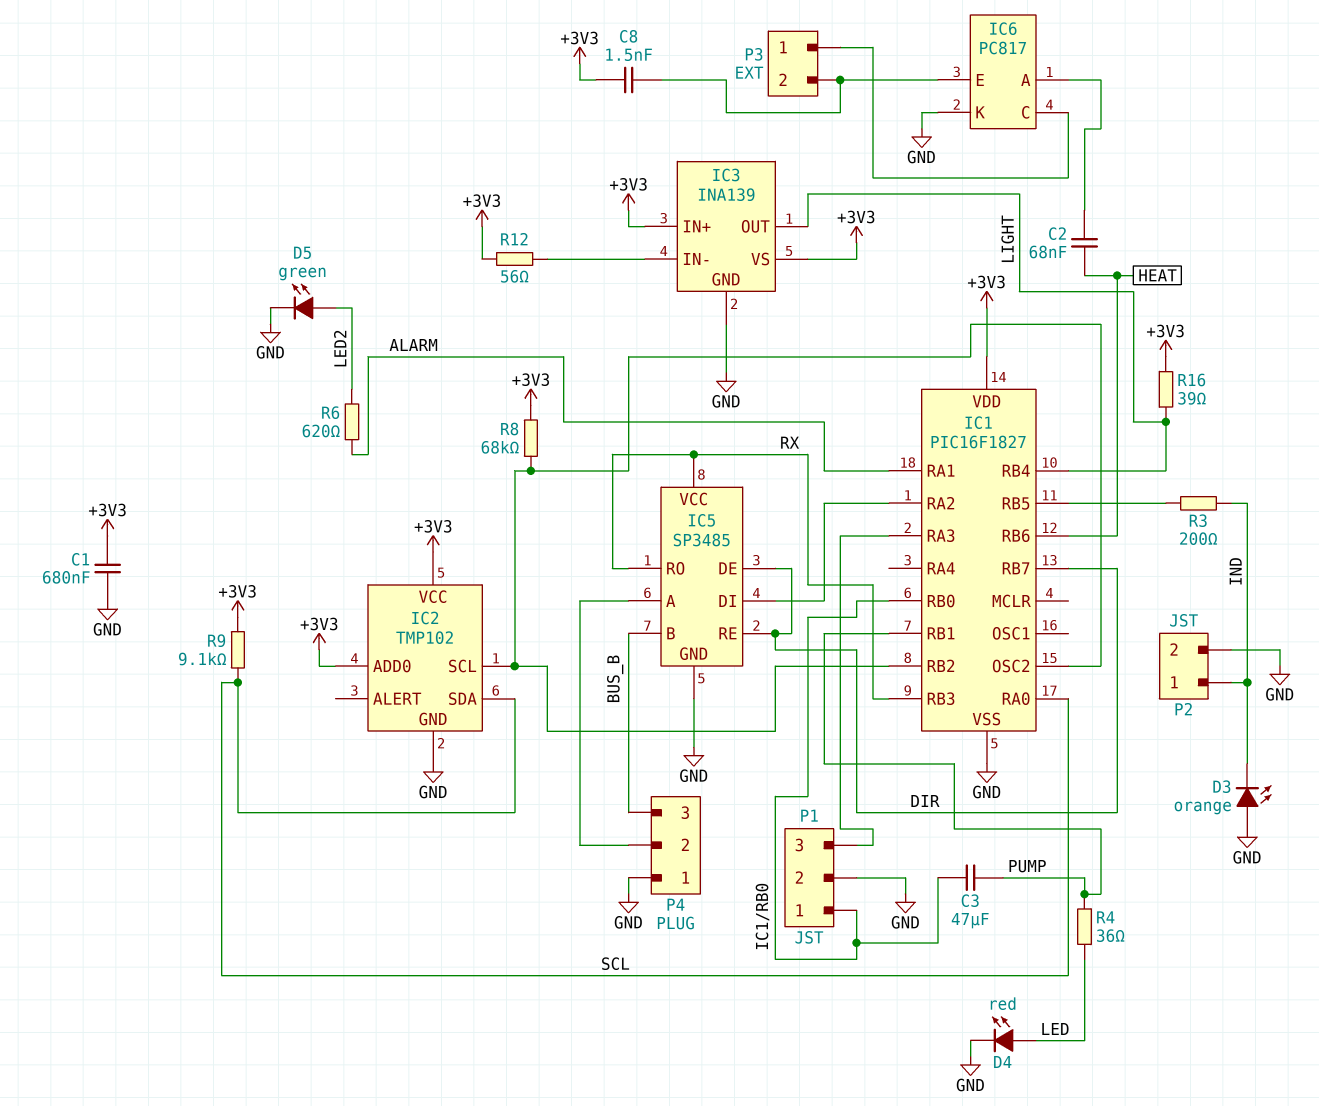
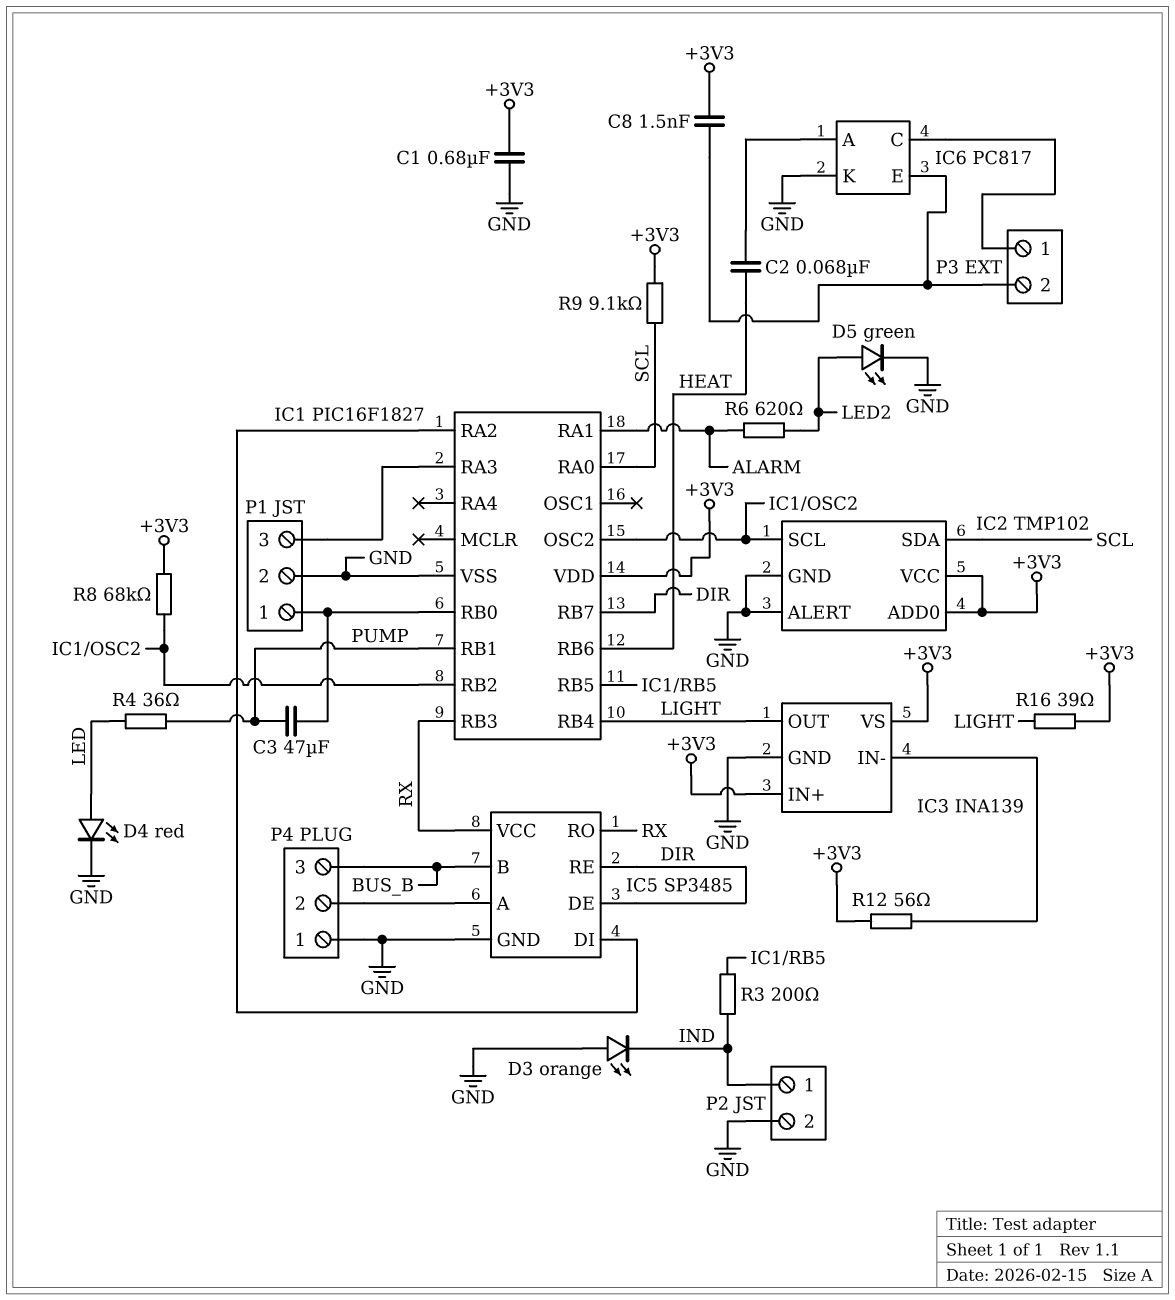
IC2 pin ALERT: none -> GND

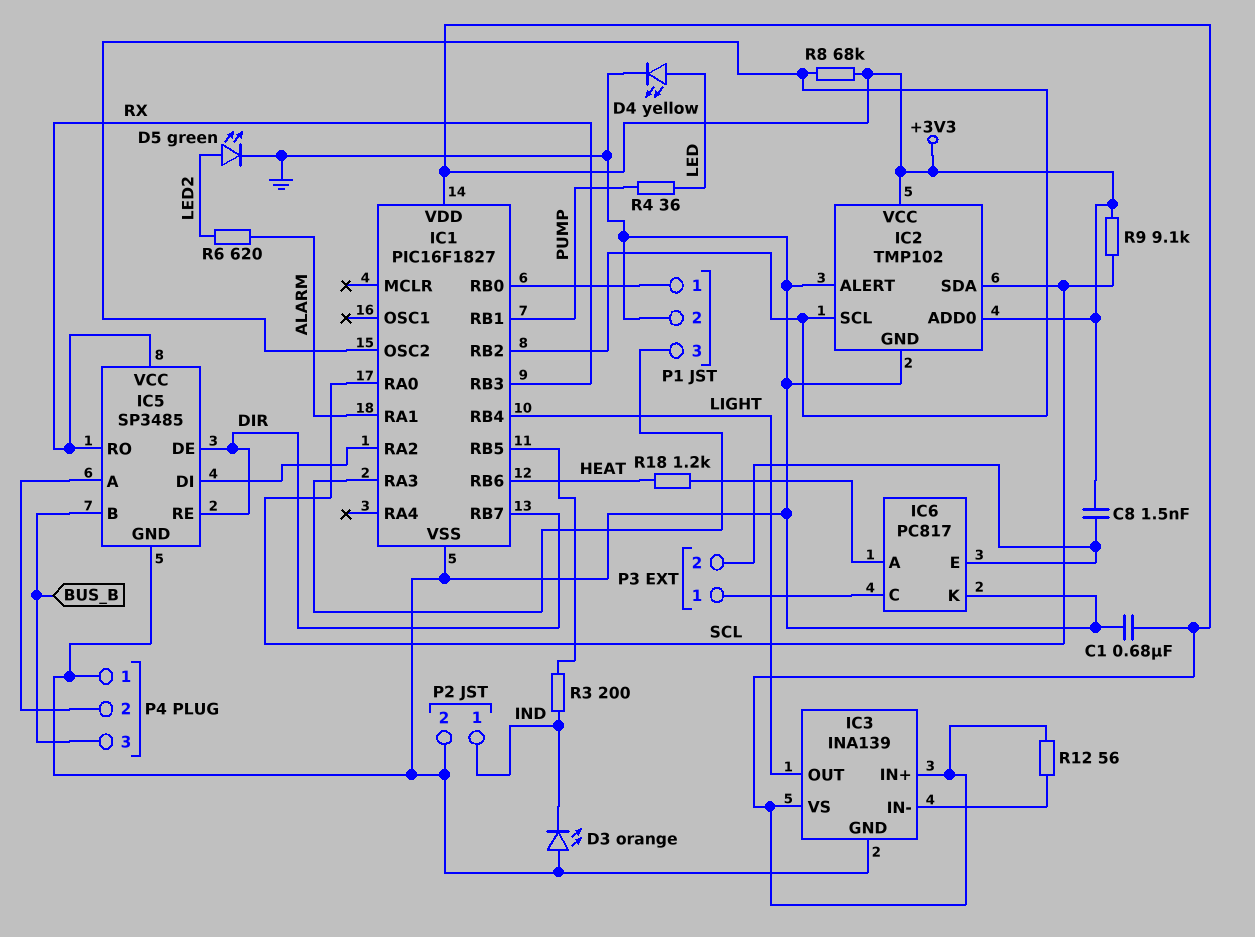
C2: 68nF (HEAT, IC6/A) -> none
C3: 47uF (IC1/RB0, PUMP) -> none
D4: LED red (A LED, K GND) -> LED yellow (A LED, K GND)
R16: 39 (+3V3, LIGHT) -> none
R18: none -> 1.2k (HEAT, IC6/A)

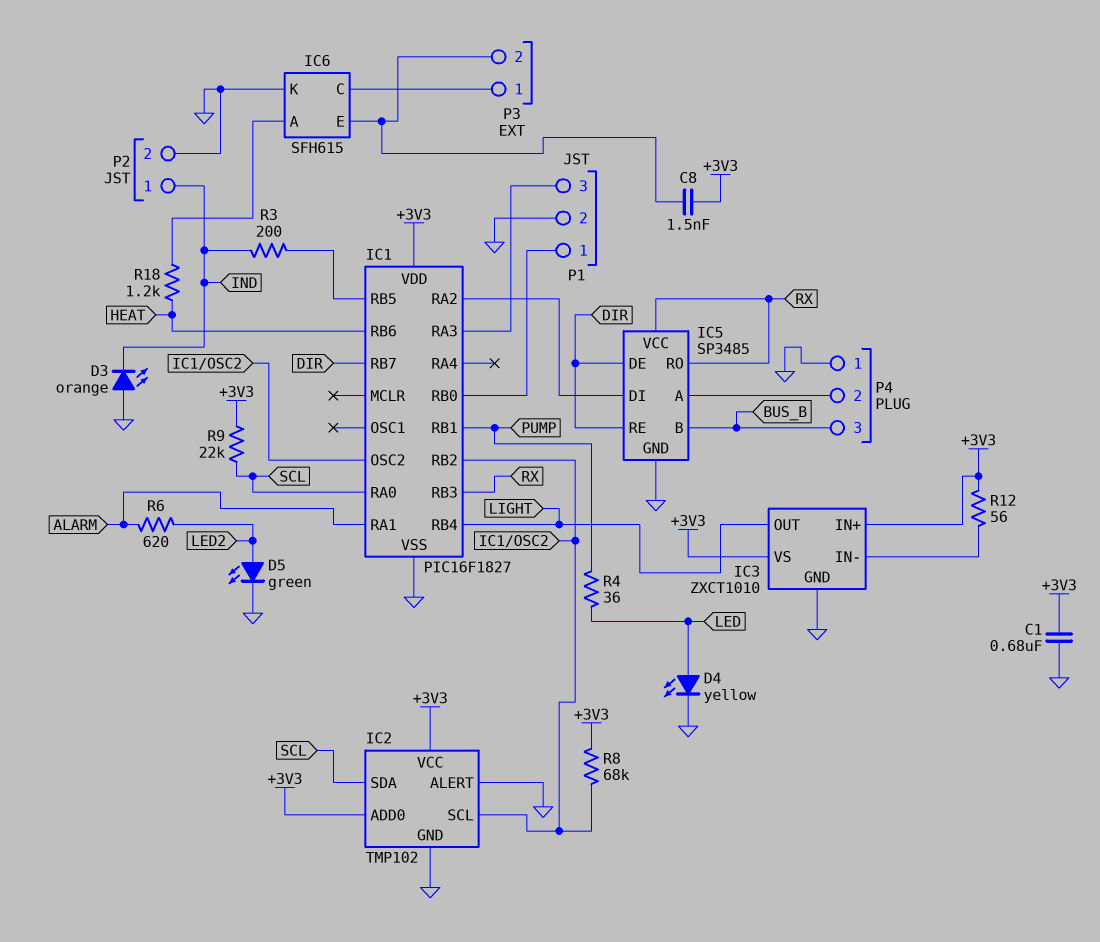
IC3: INA139 -> ZXCT1010
IC6: PC817 -> SFH615
R9: 9.1k (+3V3, SCL) -> 22k (+3V3, SCL)

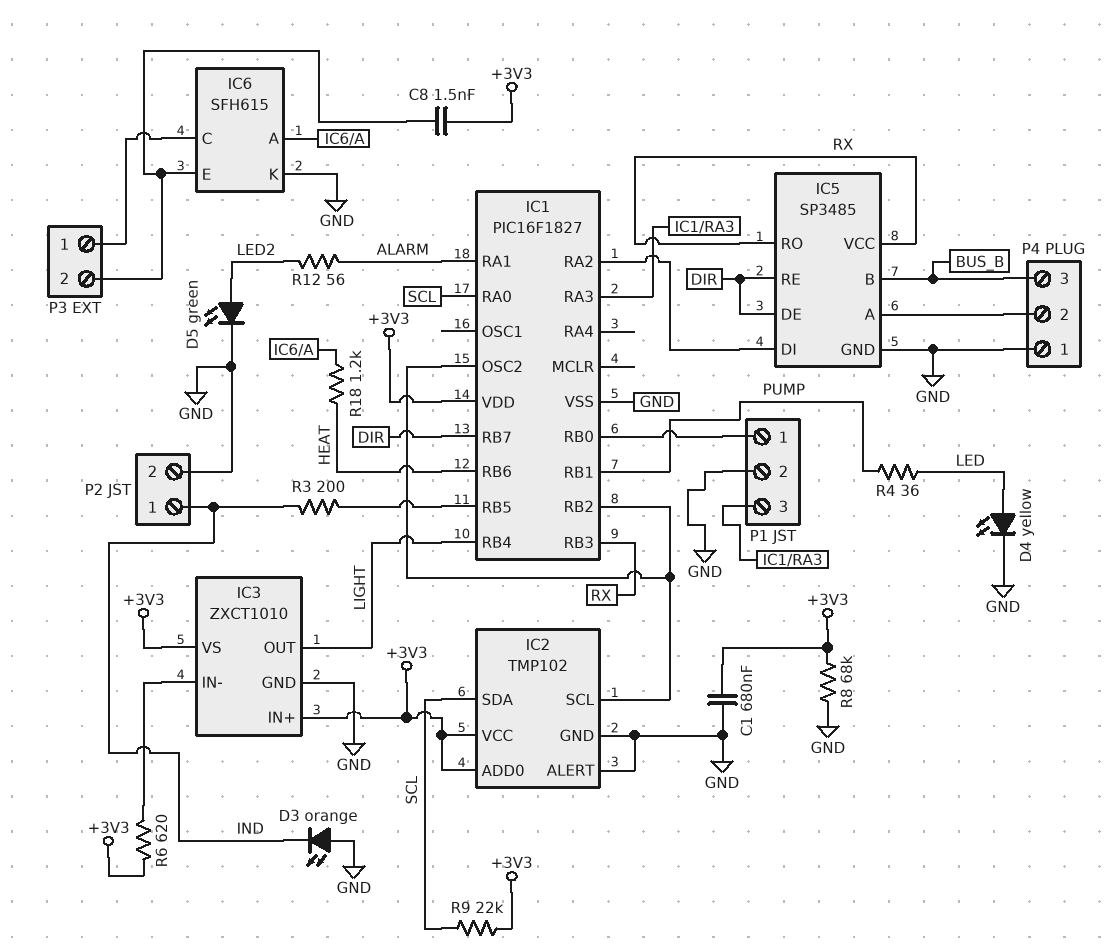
R6: 620 (ALARM, LED2) -> 620 (+3V3, IC3/IN-)
R8: 68k (+3V3, IC1/OSC2) -> 68k (+3V3, GND)
R12: 56 (+3V3, IC3/IN-) -> 56 (ALARM, LED2)

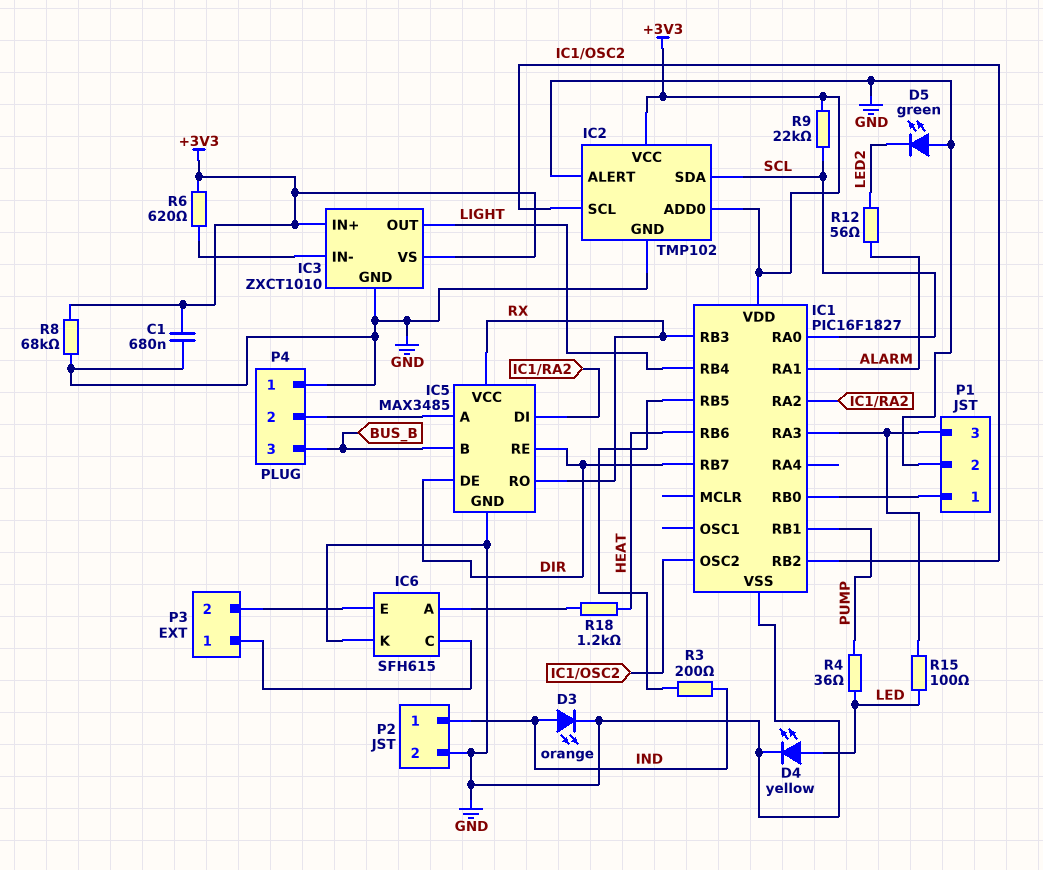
C8: 1.5nF (+3V3, IC6/E) -> none
D3: LED orange (A GND, K IND) -> LED orange (A IND, K GND)
D5: LED green (A LED2, K GND) -> LED green (A GND, K LED2)
IC5: SP3485 -> MAX3485
R15: none -> 100 (IC1/RA3, LED)

